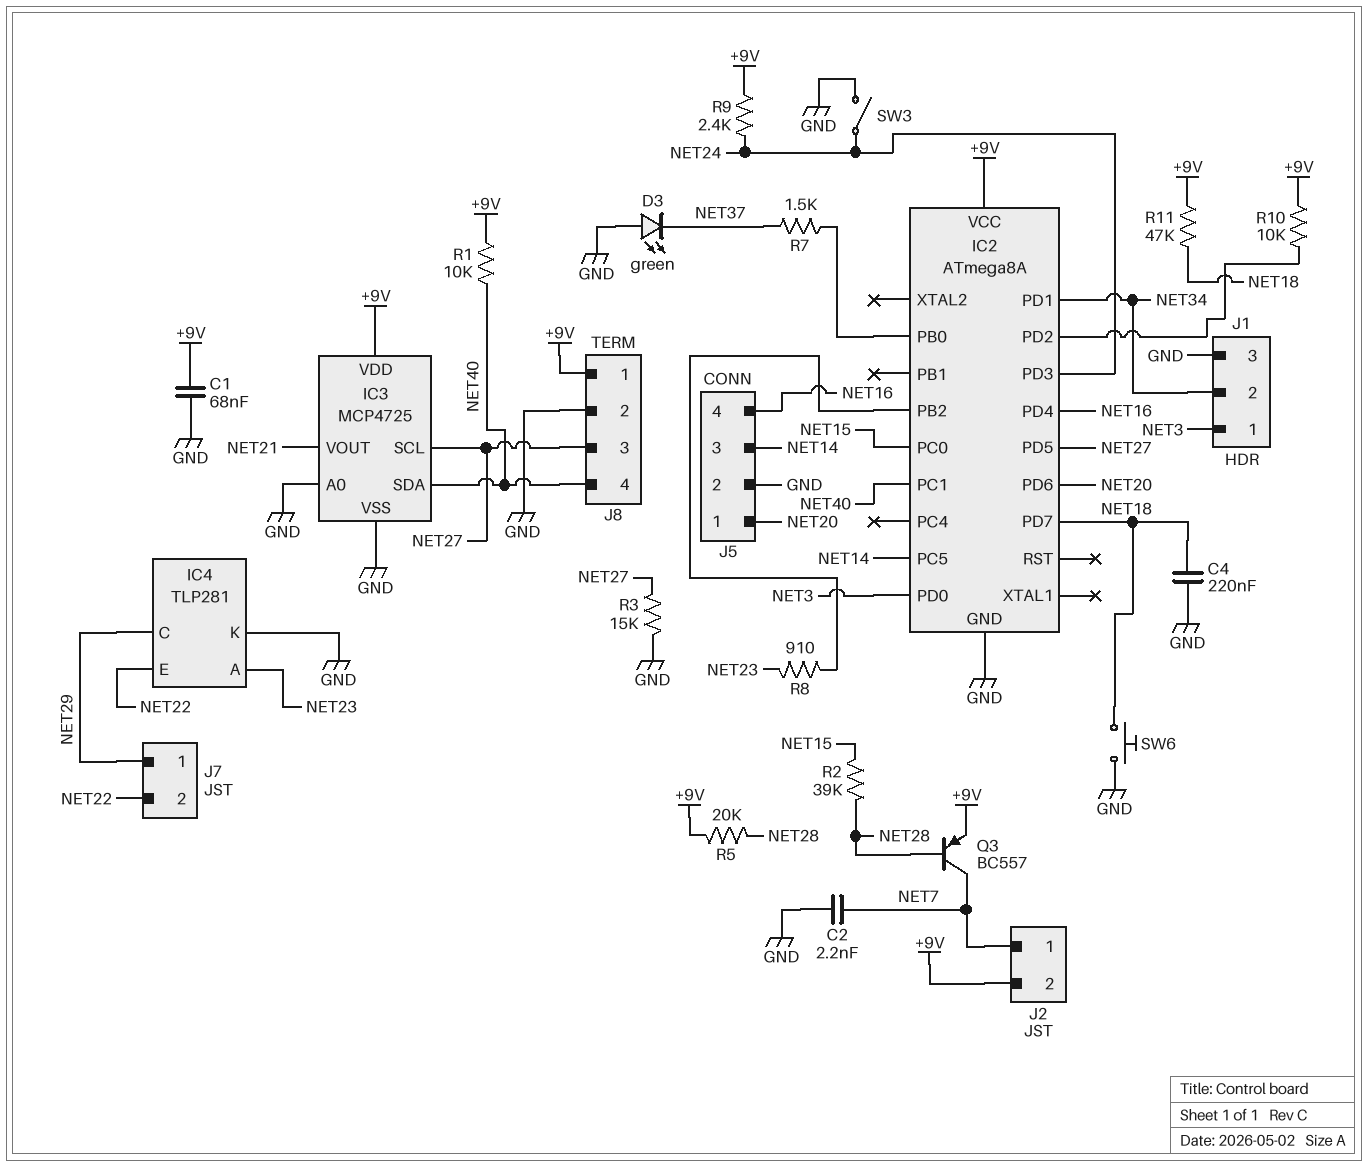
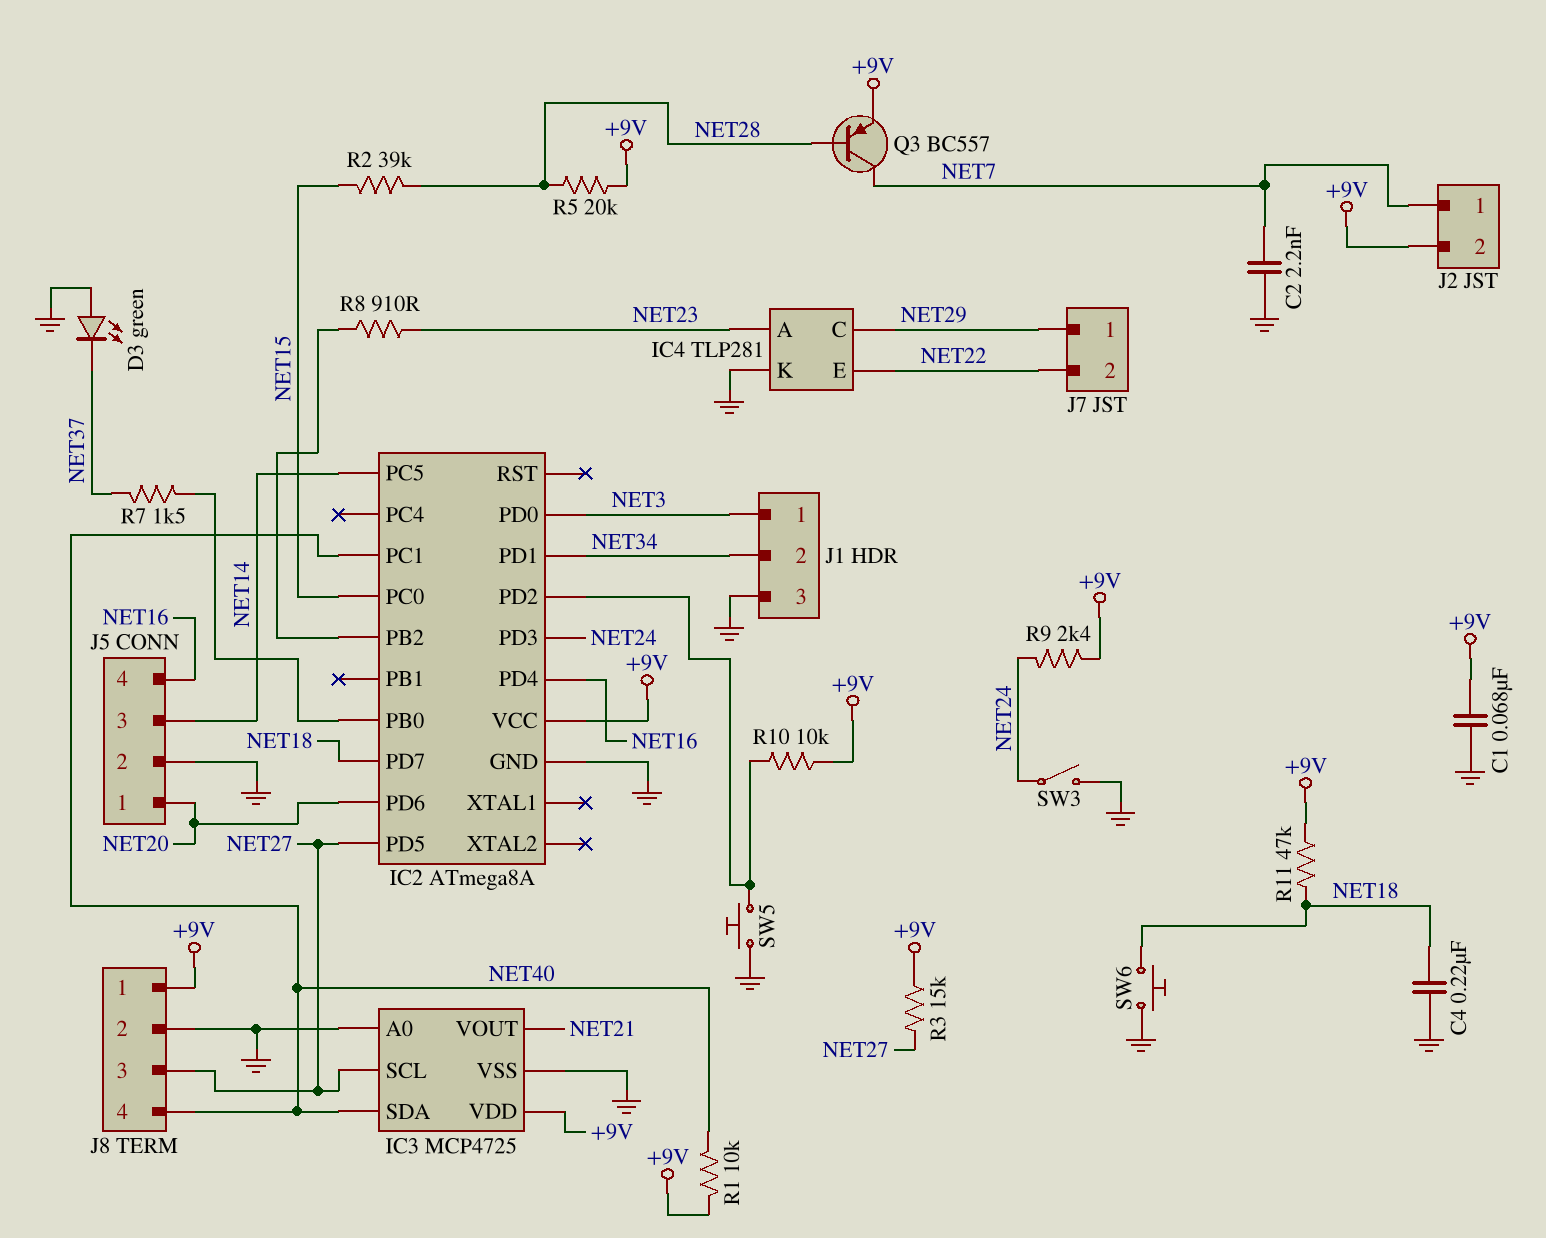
R3: 15k (GND, NET27) -> 15k (+9V, NET27)
SW5: none -> button (GND, IC2/PD2)

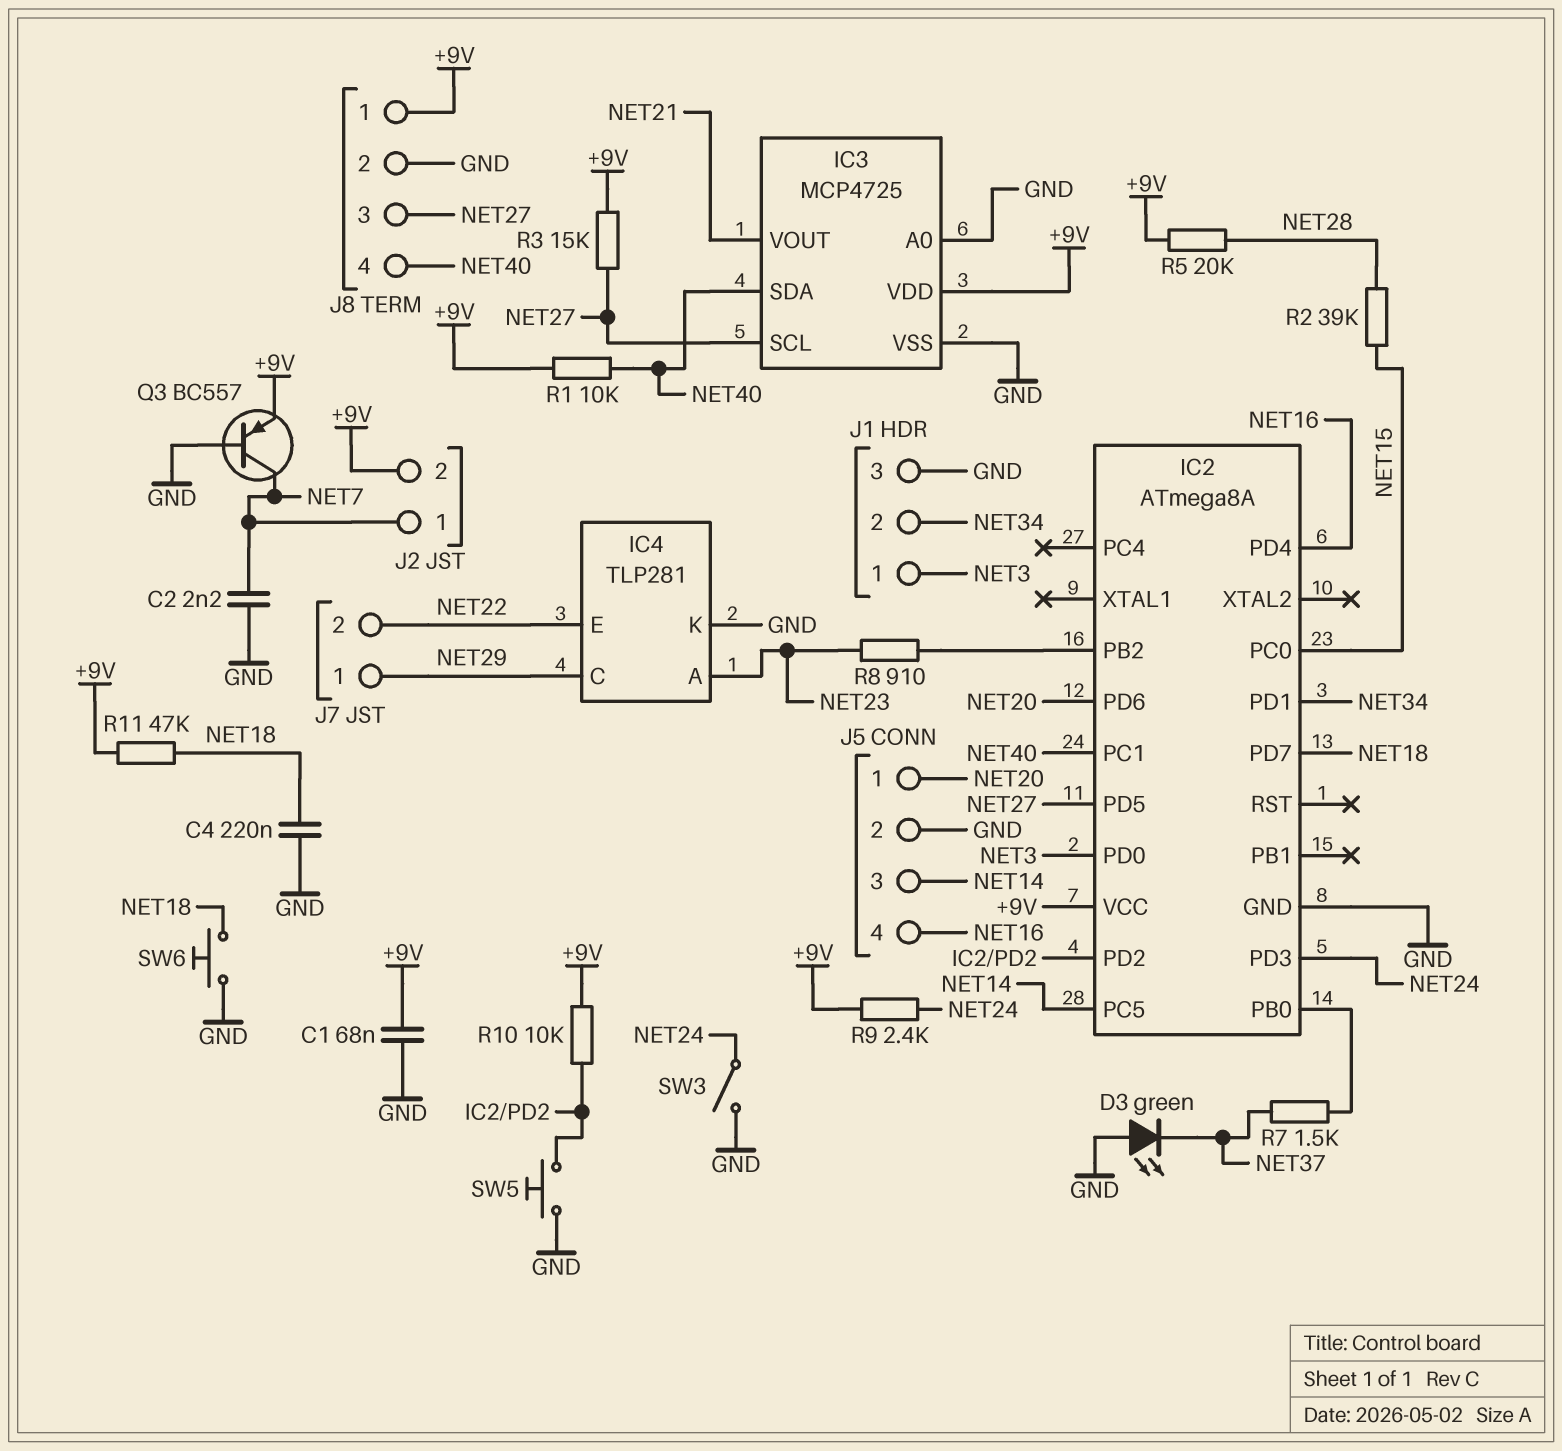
Q3: PNP BC557 (B NET28, C NET7, E +9V) -> PNP BC557 (B GND, C NET7, E +9V)

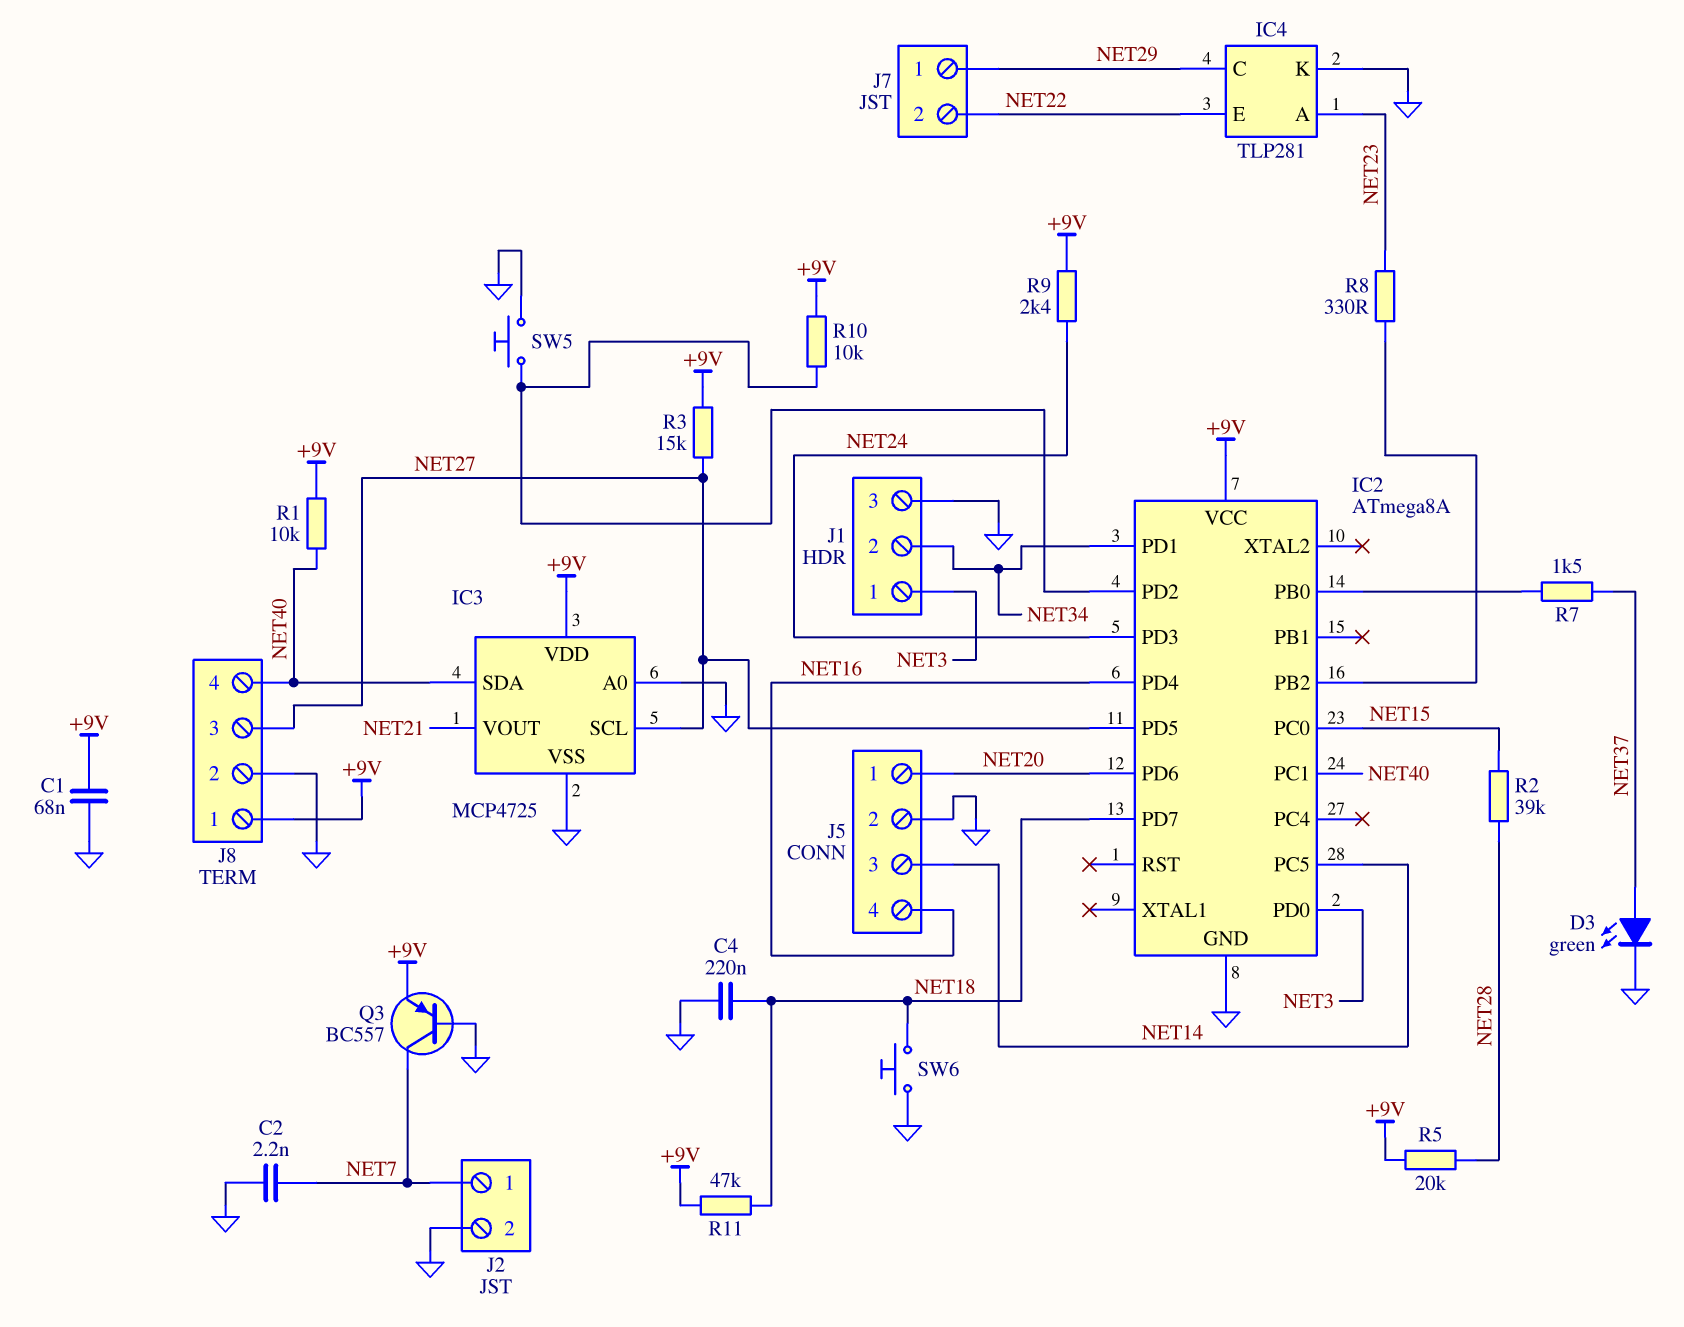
D3: LED green (A GND, K NET37) -> LED green (A NET37, K GND)
J2 pin 2: +9V -> GND
R8: 910 (IC2/PB2, NET23) -> 330 (IC2/PB2, NET23)
SW3: switch (GND, NET24) -> none

